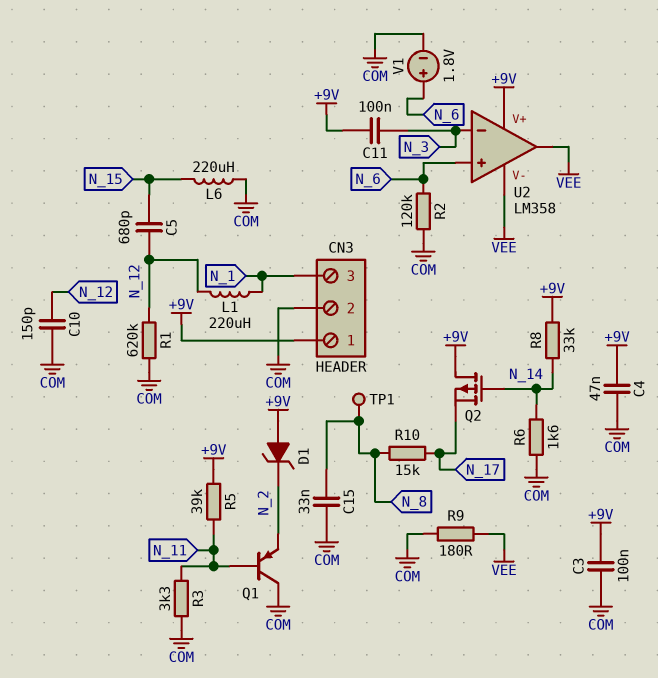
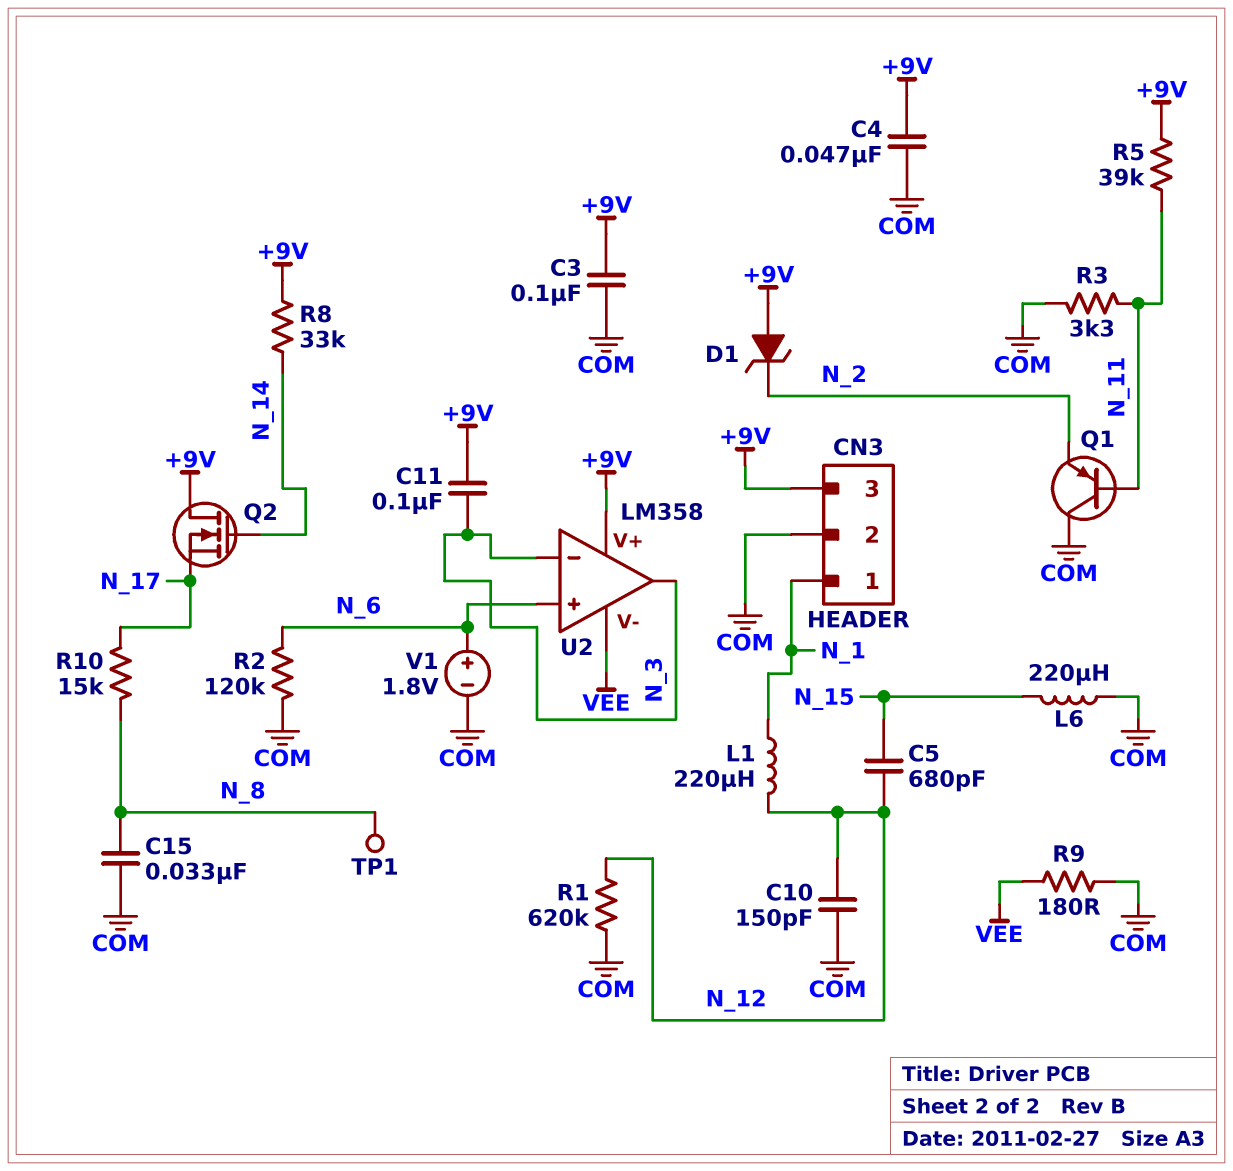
CN3 pin 1: +9V -> N_1
CN3 pin 3: N_1 -> +9V
Q2: PMOS (G N_14, D +9V, S N_17) -> NMOS (G N_14, D +9V, S N_17)
R6: 1.6k (COM, N_14) -> none
U2 pin out: VEE -> N_3

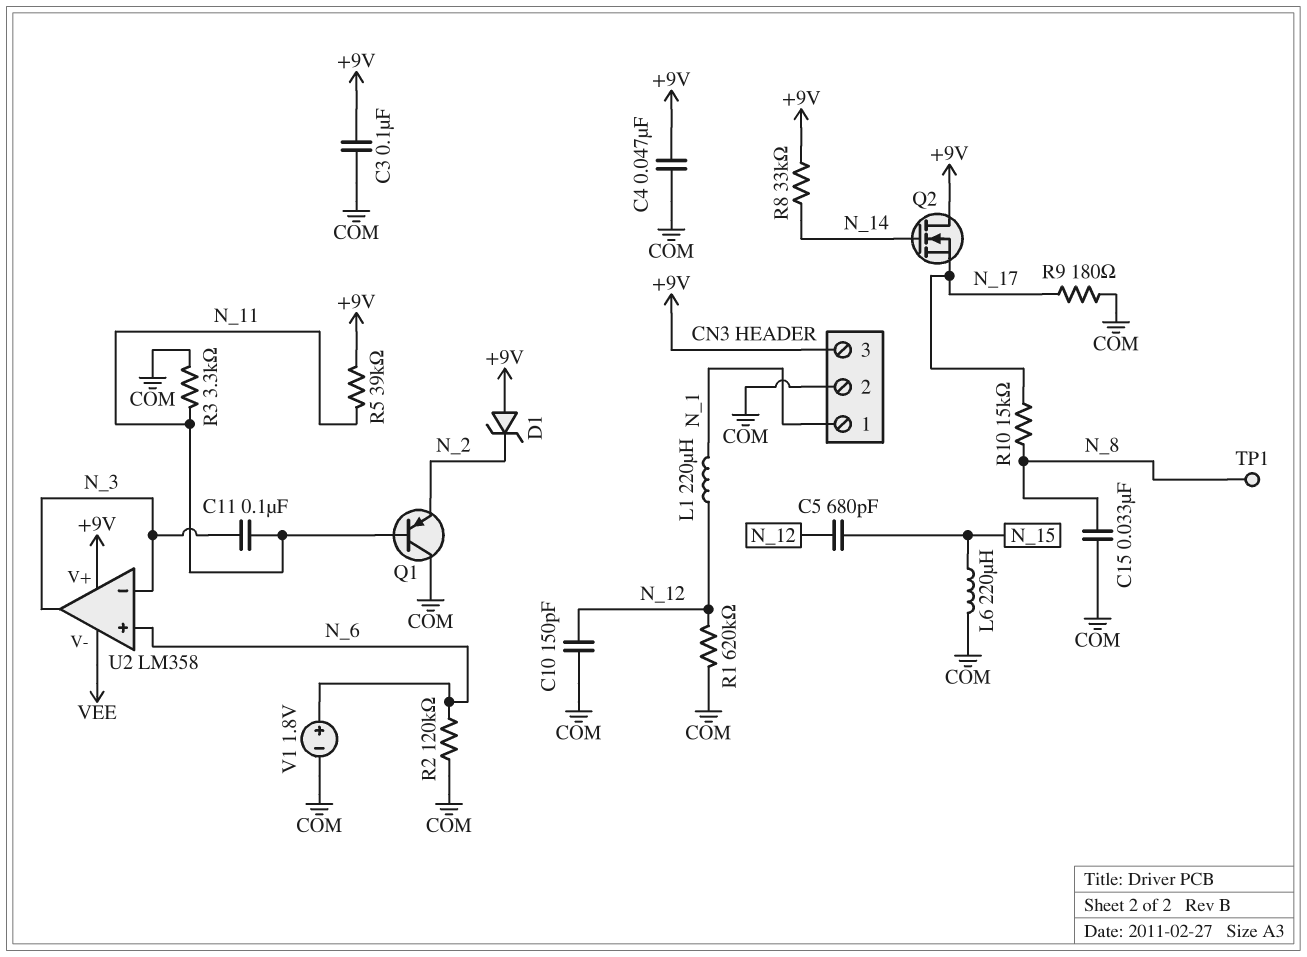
C11: 100nF (+9V, N_3) -> 100nF (N_3, N_11)
R9: 180 (COM, VEE) -> 180 (COM, N_17)

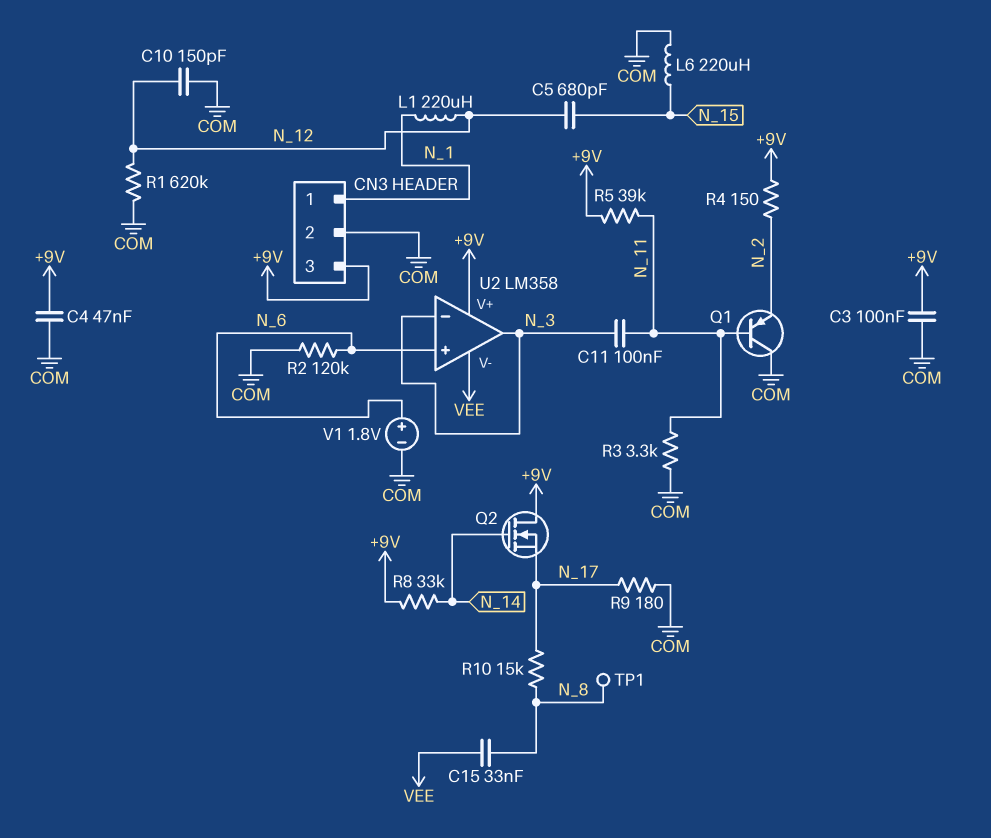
C15: 33nF (COM, N_8) -> 33nF (N_8, VEE)
D1: zener (A +9V, K N_2) -> none
R4: none -> 150 (+9V, N_2)

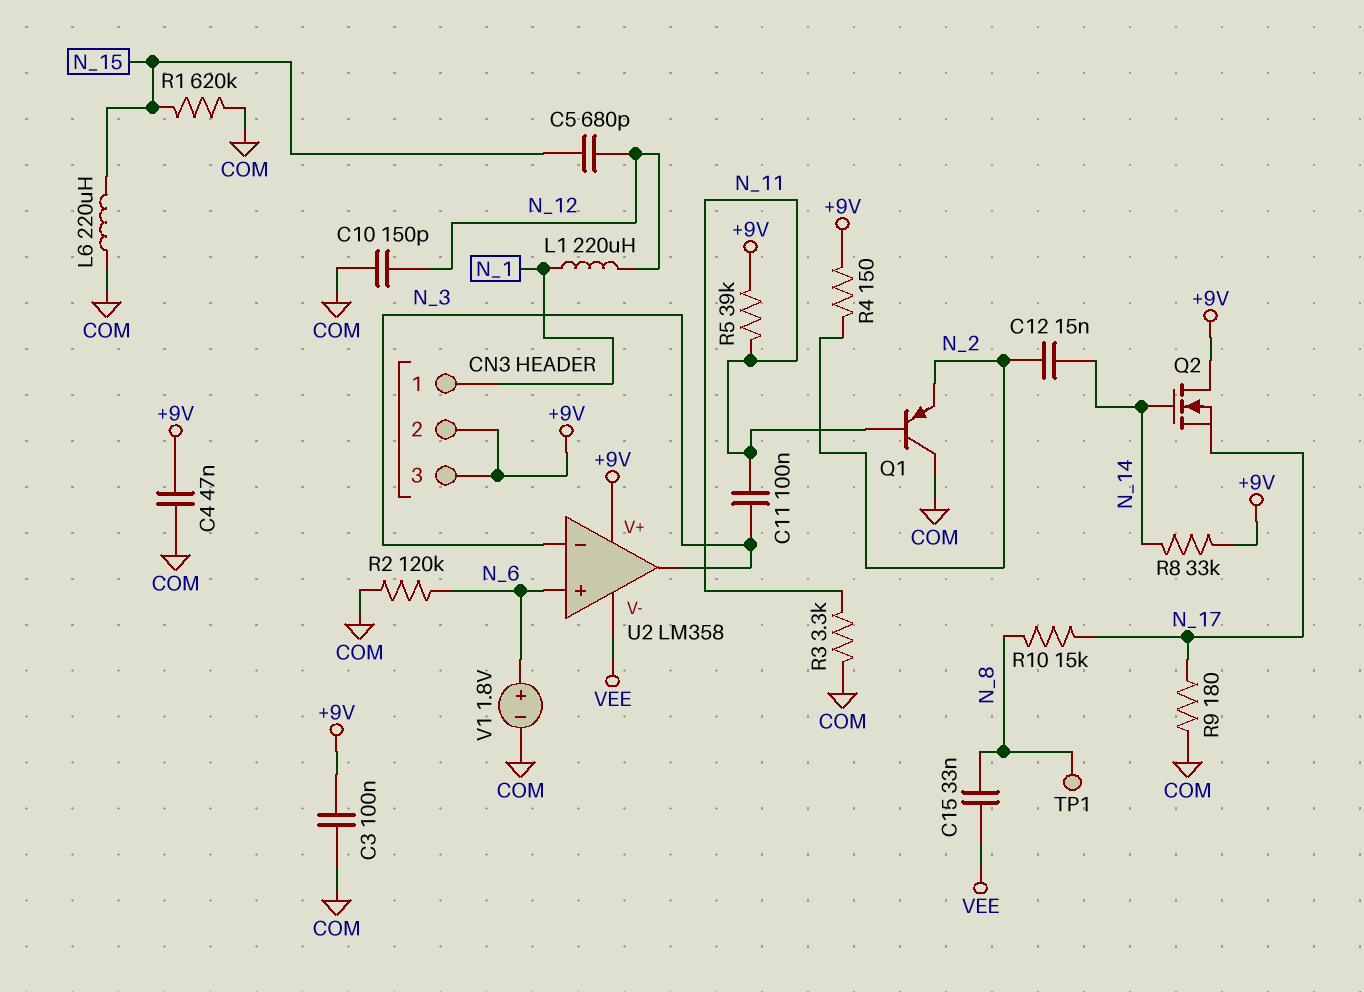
C12: none -> 15nF (N_2, N_14)
CN3 pin 2: COM -> +9V
R1: 620k (COM, N_12) -> 620k (COM, N_15)

